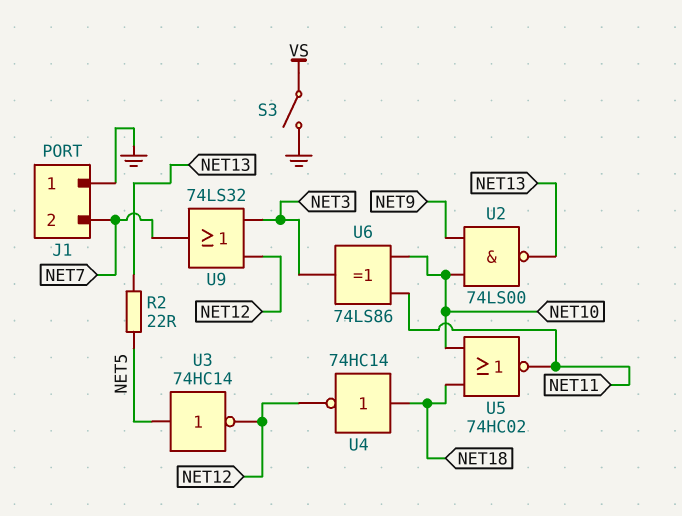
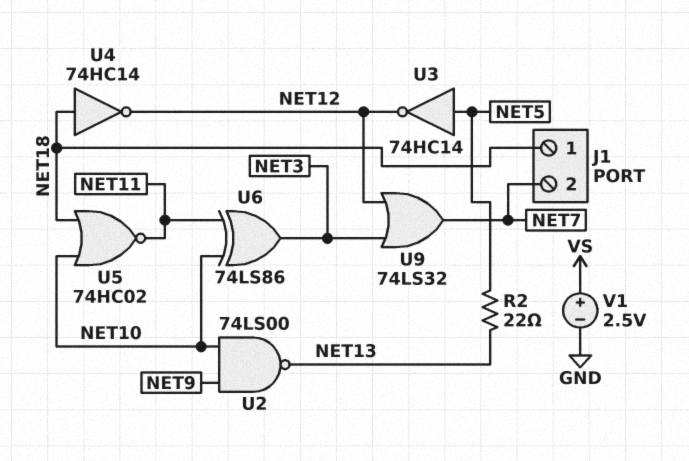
J1 pin 1: GND -> NET18
S3: switch (GND, VS) -> none
V1: none -> 2.5V (plus VS, minus GND)

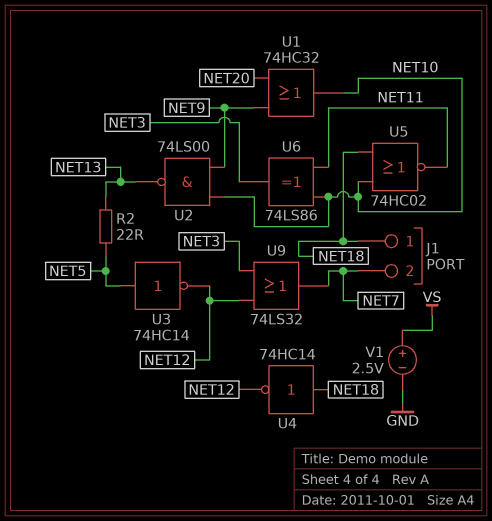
U1: none -> OR 74HC32 (in NET9, in NET20, out NET10)

